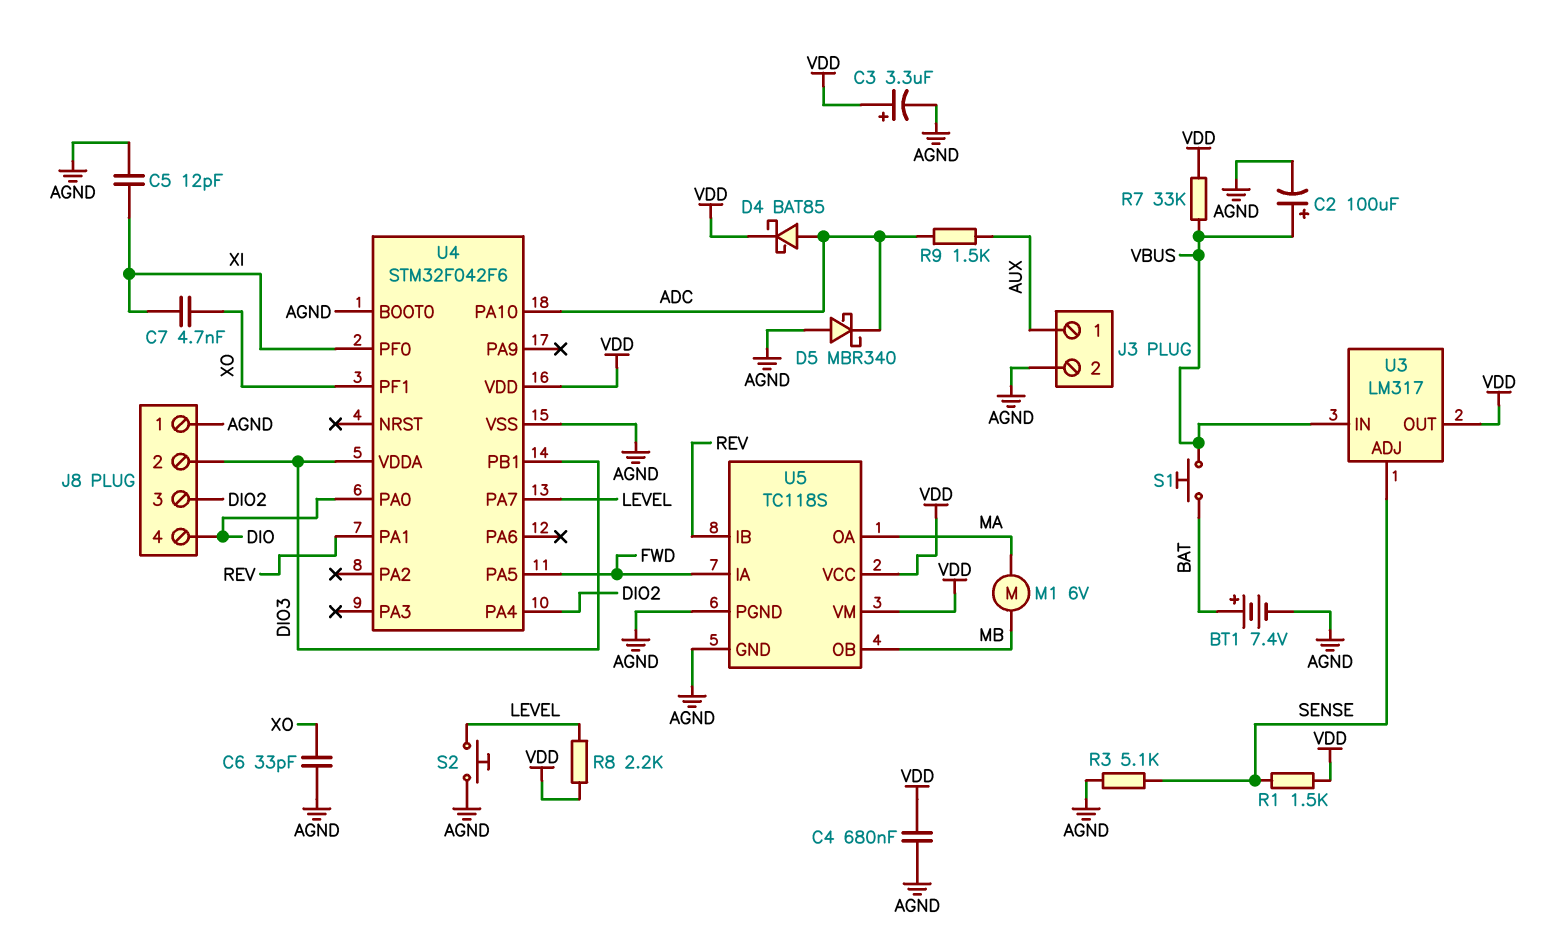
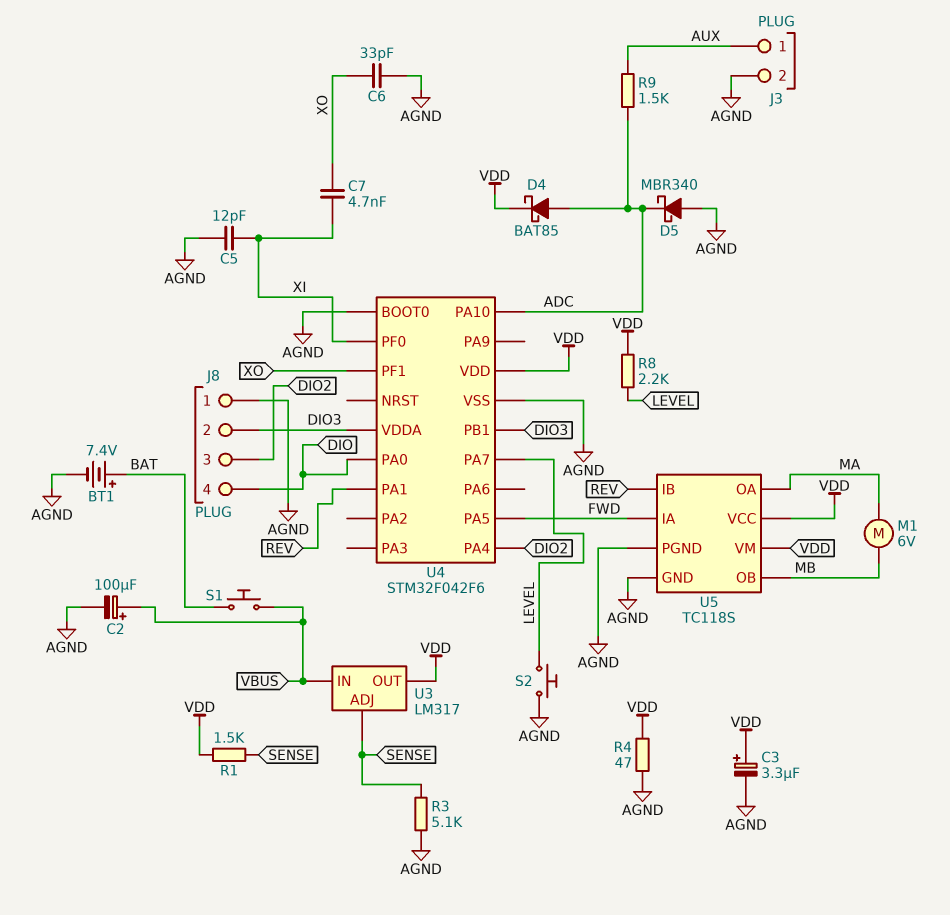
C4: 680nF (AGND, VDD) -> none
R4: none -> 47 (AGND, VDD)
R7: 33k (VBUS, VDD) -> none

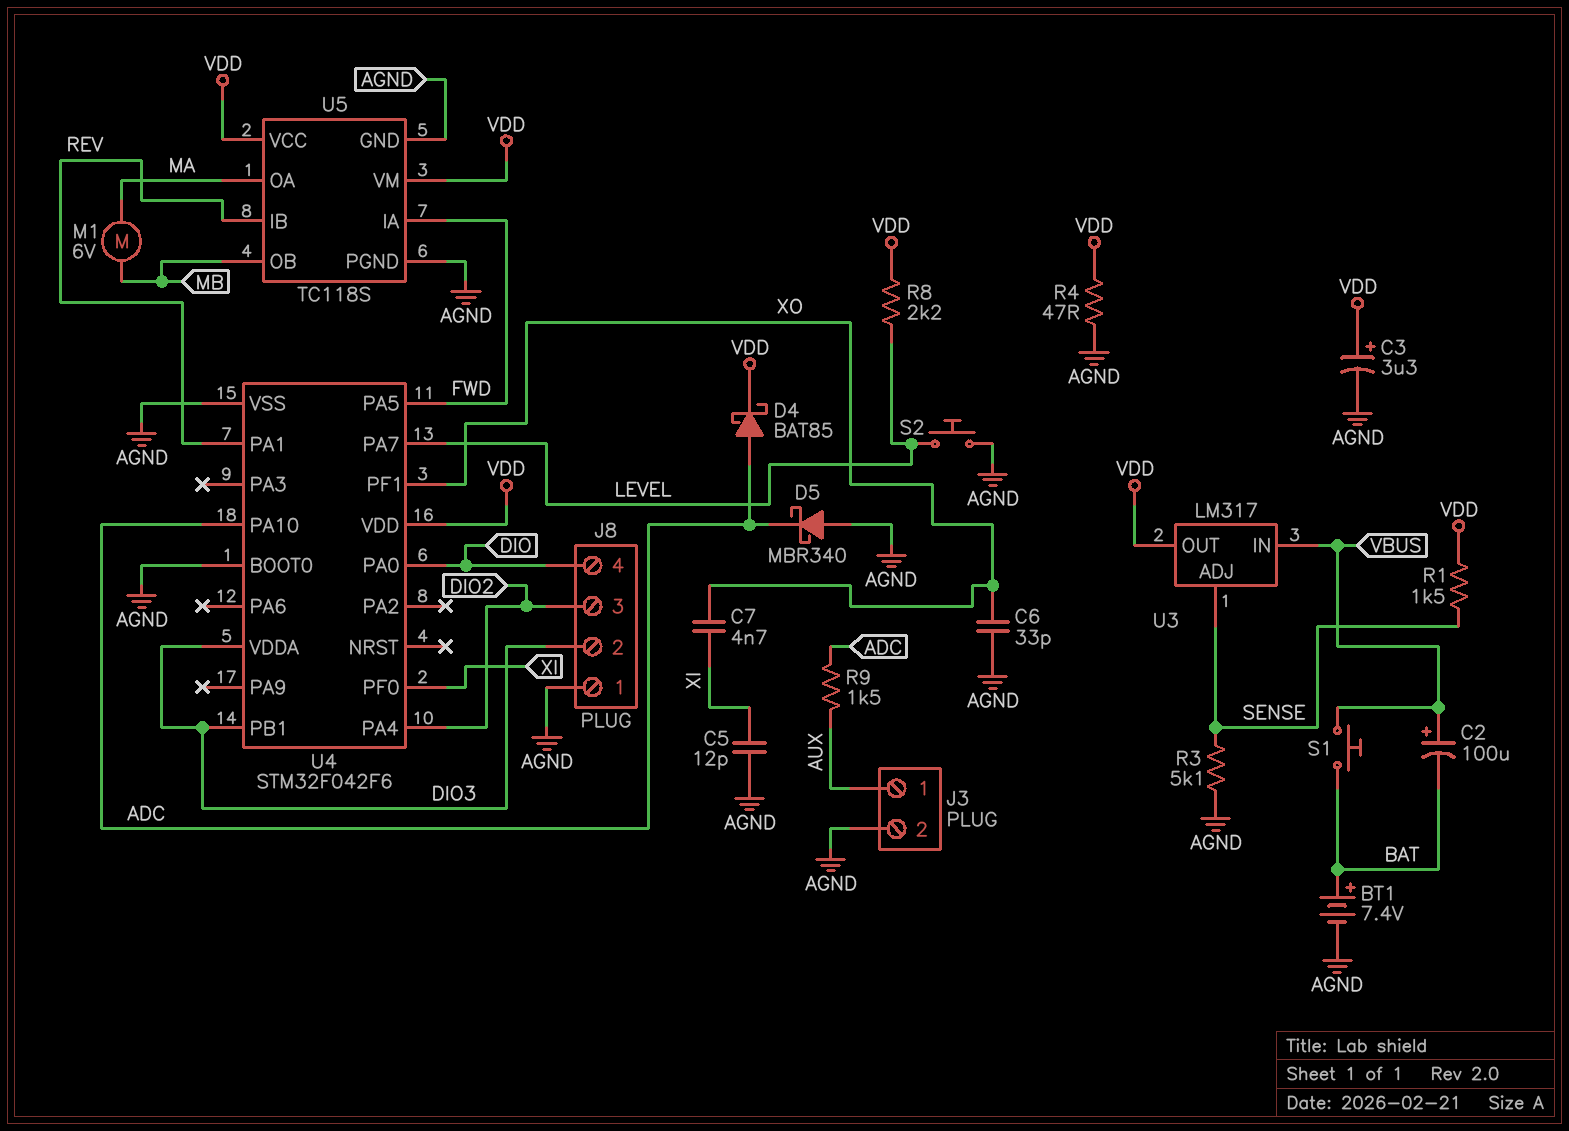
C2: 100uF (plus VBUS, minus AGND) -> 100uF (plus VBUS, minus BAT)

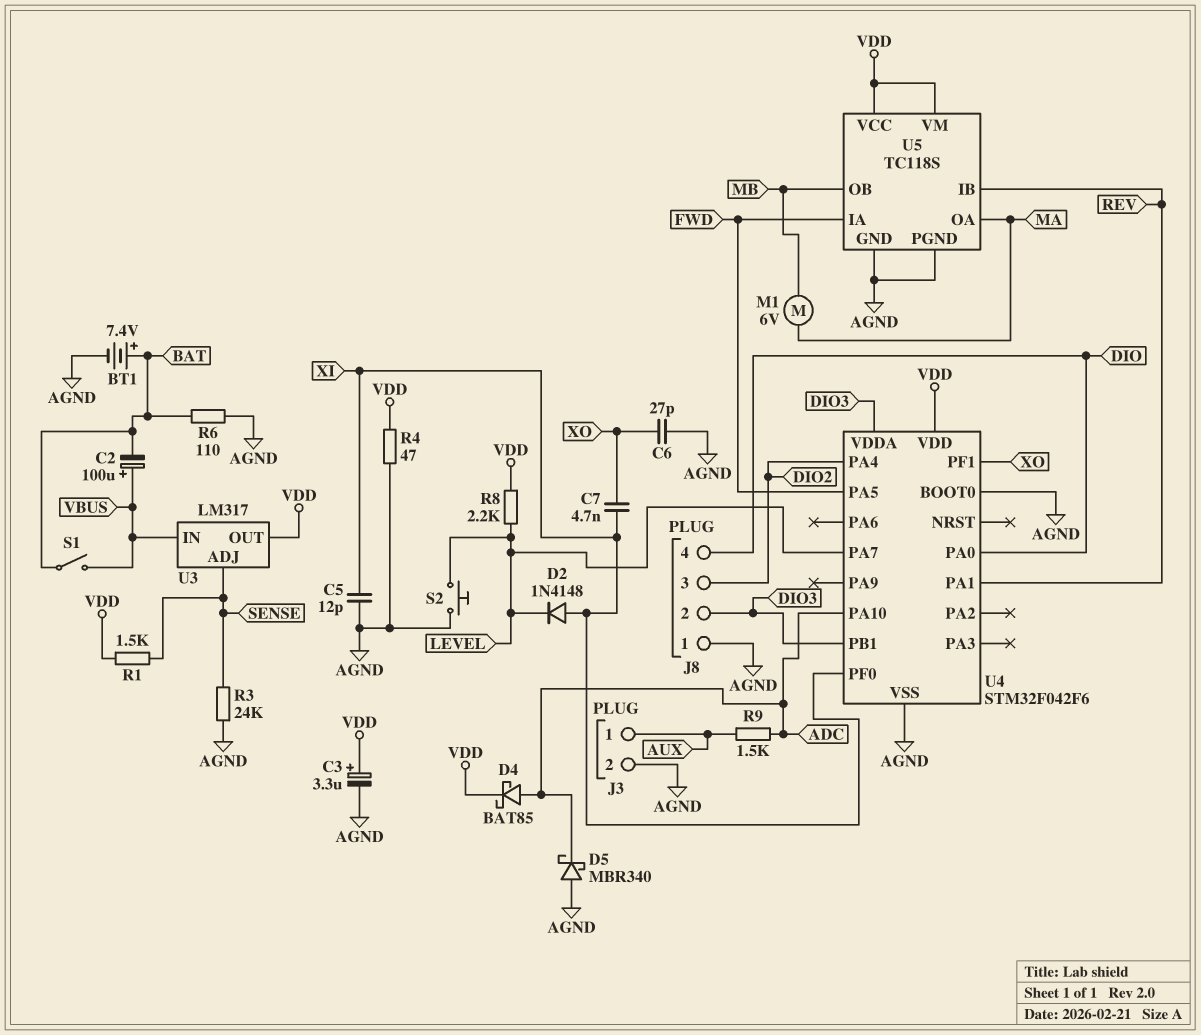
C6: 33pF (AGND, XO) -> 27pF (AGND, XO)
D2: none -> diode 1N4148 (A XI, K LEVEL)
R3: 5.1k (AGND, SENSE) -> 24k (AGND, SENSE)
R6: none -> 110 (AGND, BAT)
S1: button (BAT, VBUS) -> switch (BAT, VBUS)

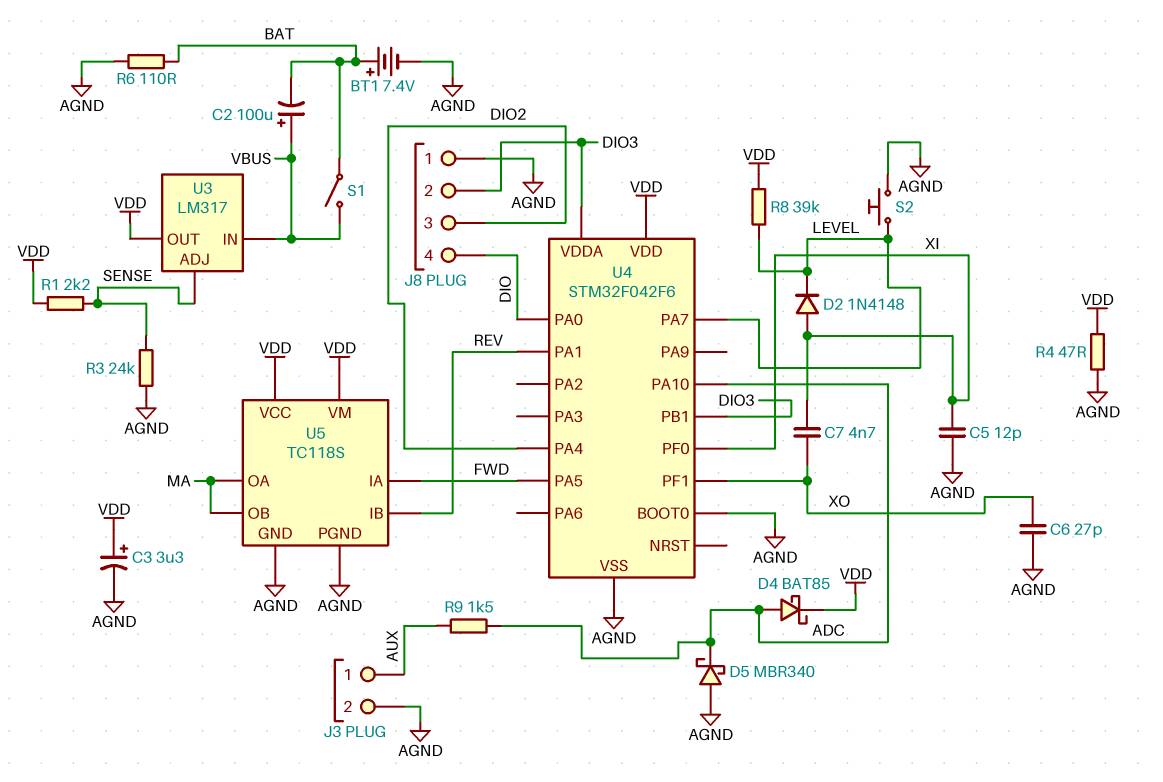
M1: motor 6V (MA, MB) -> none
R1: 1.5k (SENSE, VDD) -> 2.2k (SENSE, VDD)
R8: 2.2k (LEVEL, VDD) -> 39k (LEVEL, VDD)
U5 pin OB: MB -> MA

